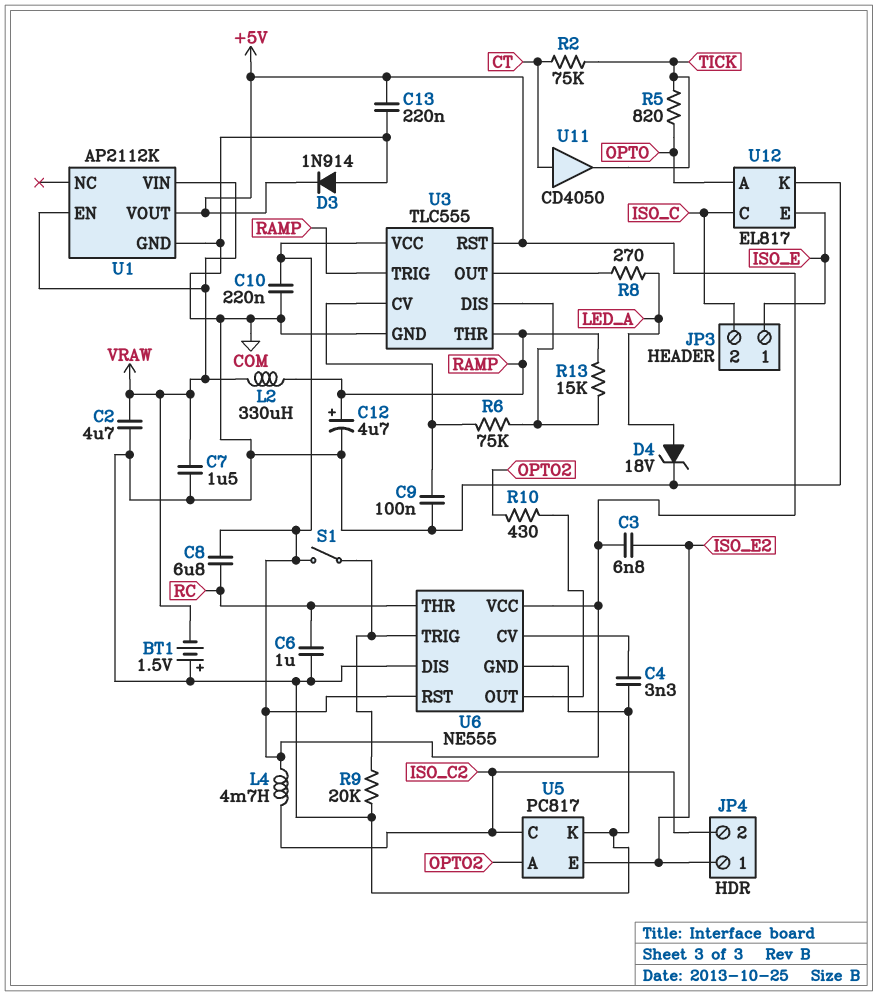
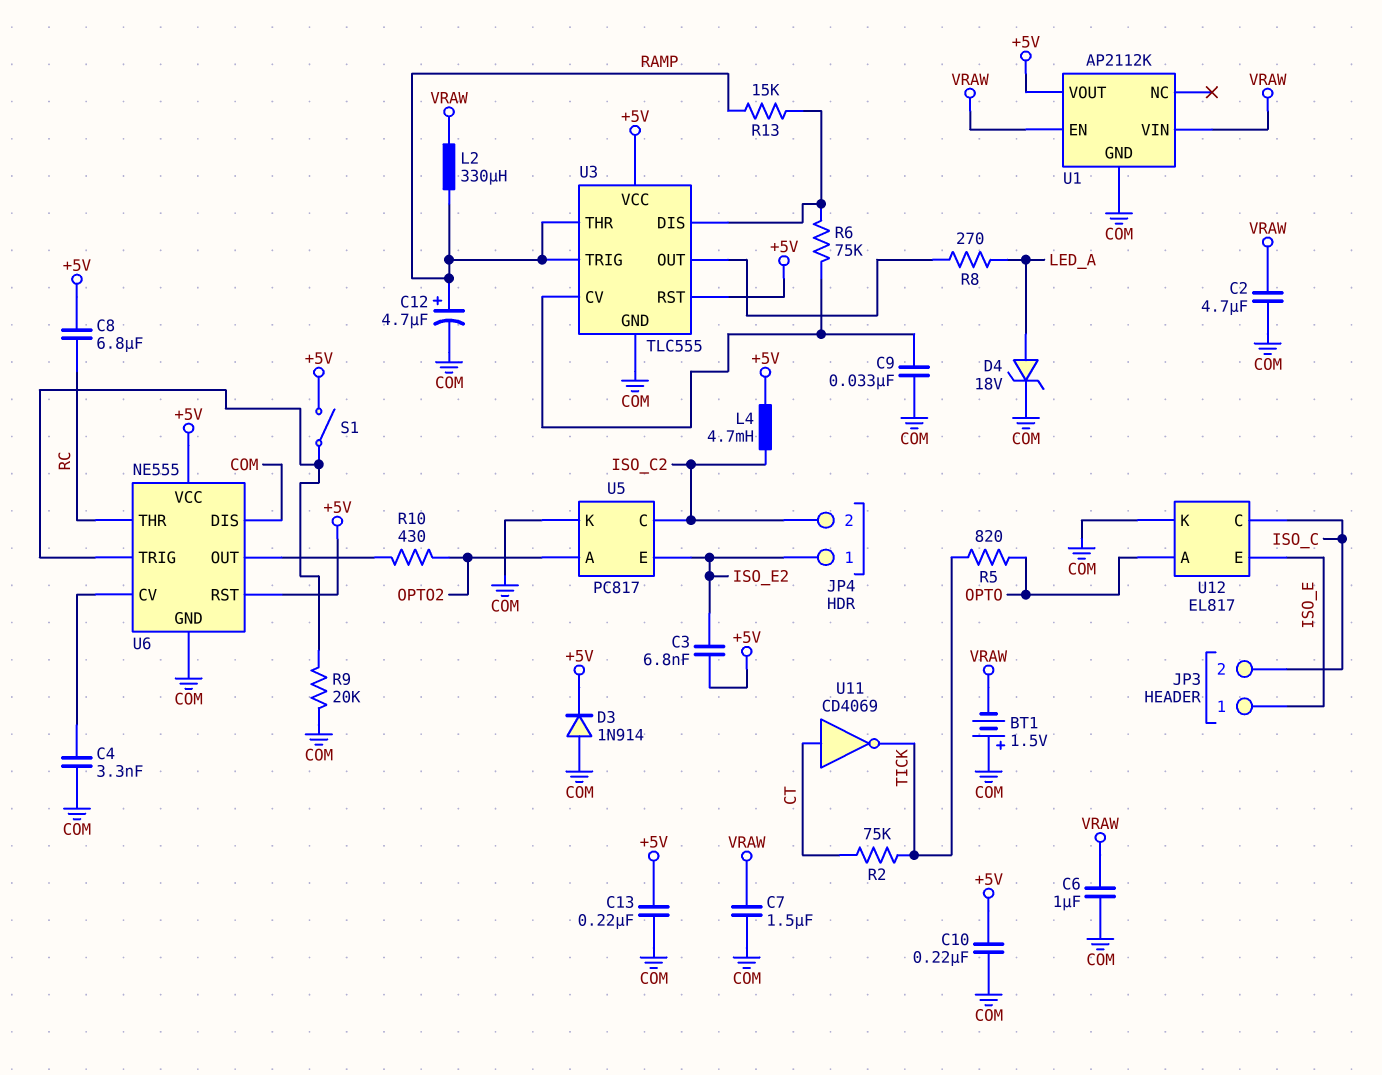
C6: 1uF (COM, RC) -> 1uF (COM, VRAW)
C9: 100nF (COM, U3/CV) -> 33nF (COM, U3/CV)
U11: buffer CD4050 (in CT, out TICK) -> NOT CD4069 (in CT, out TICK)

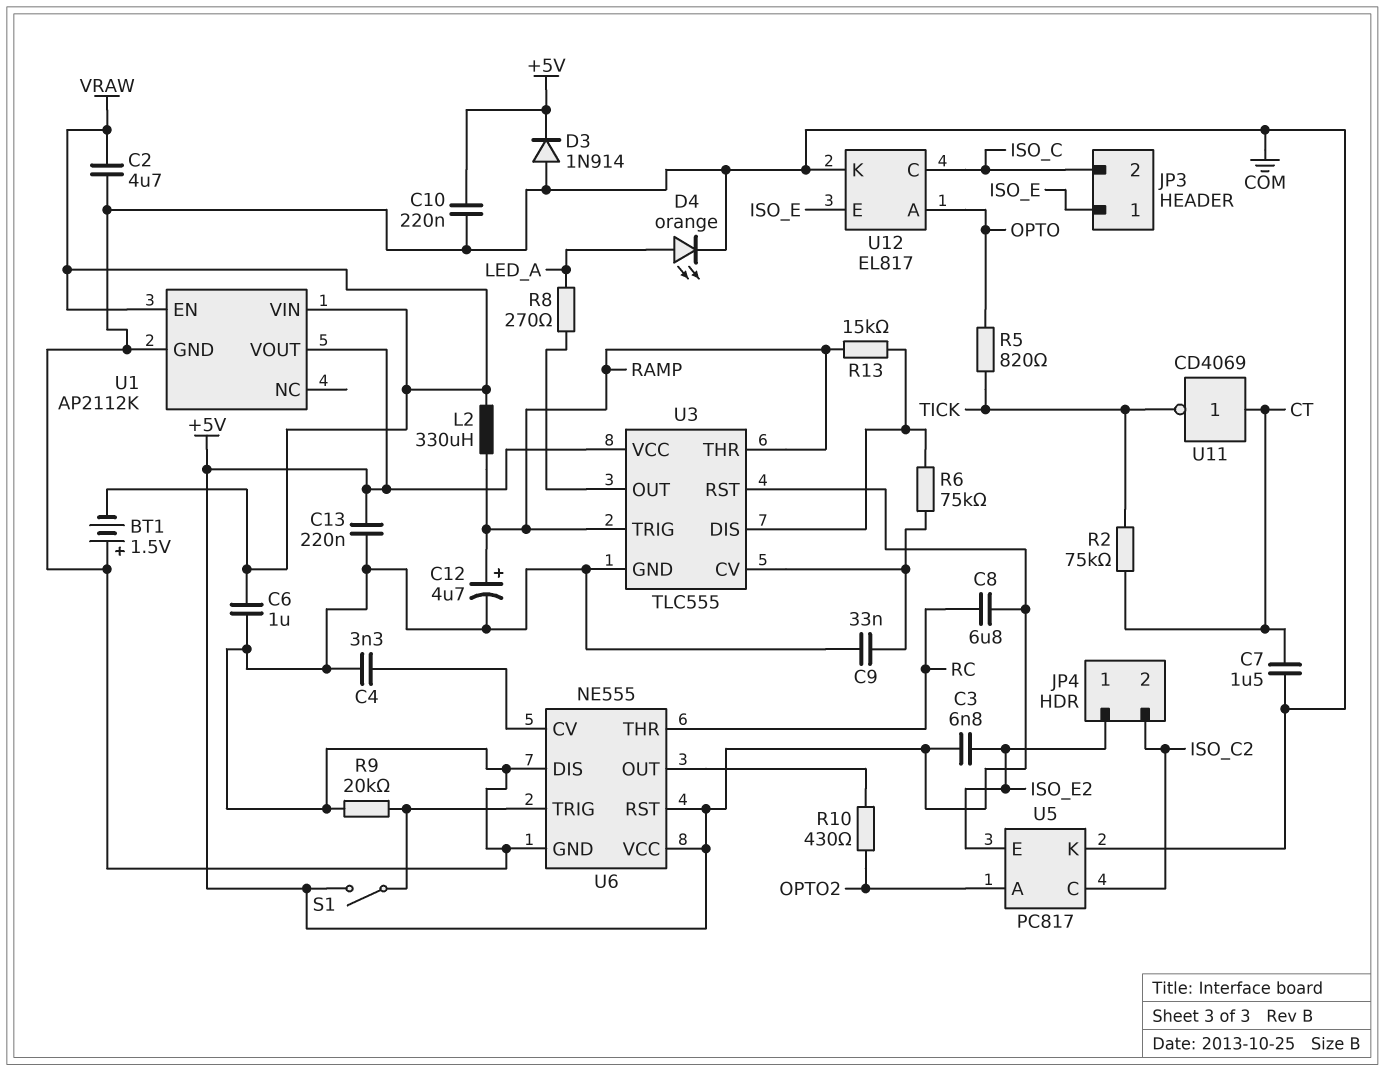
C7: 1.5uF (COM, VRAW) -> 1.5uF (COM, CT)
D4: zener 18V (A LED_A, K COM) -> LED orange (A LED_A, K COM)
L4: 4.7mH (+5V, ISO_C2) -> none

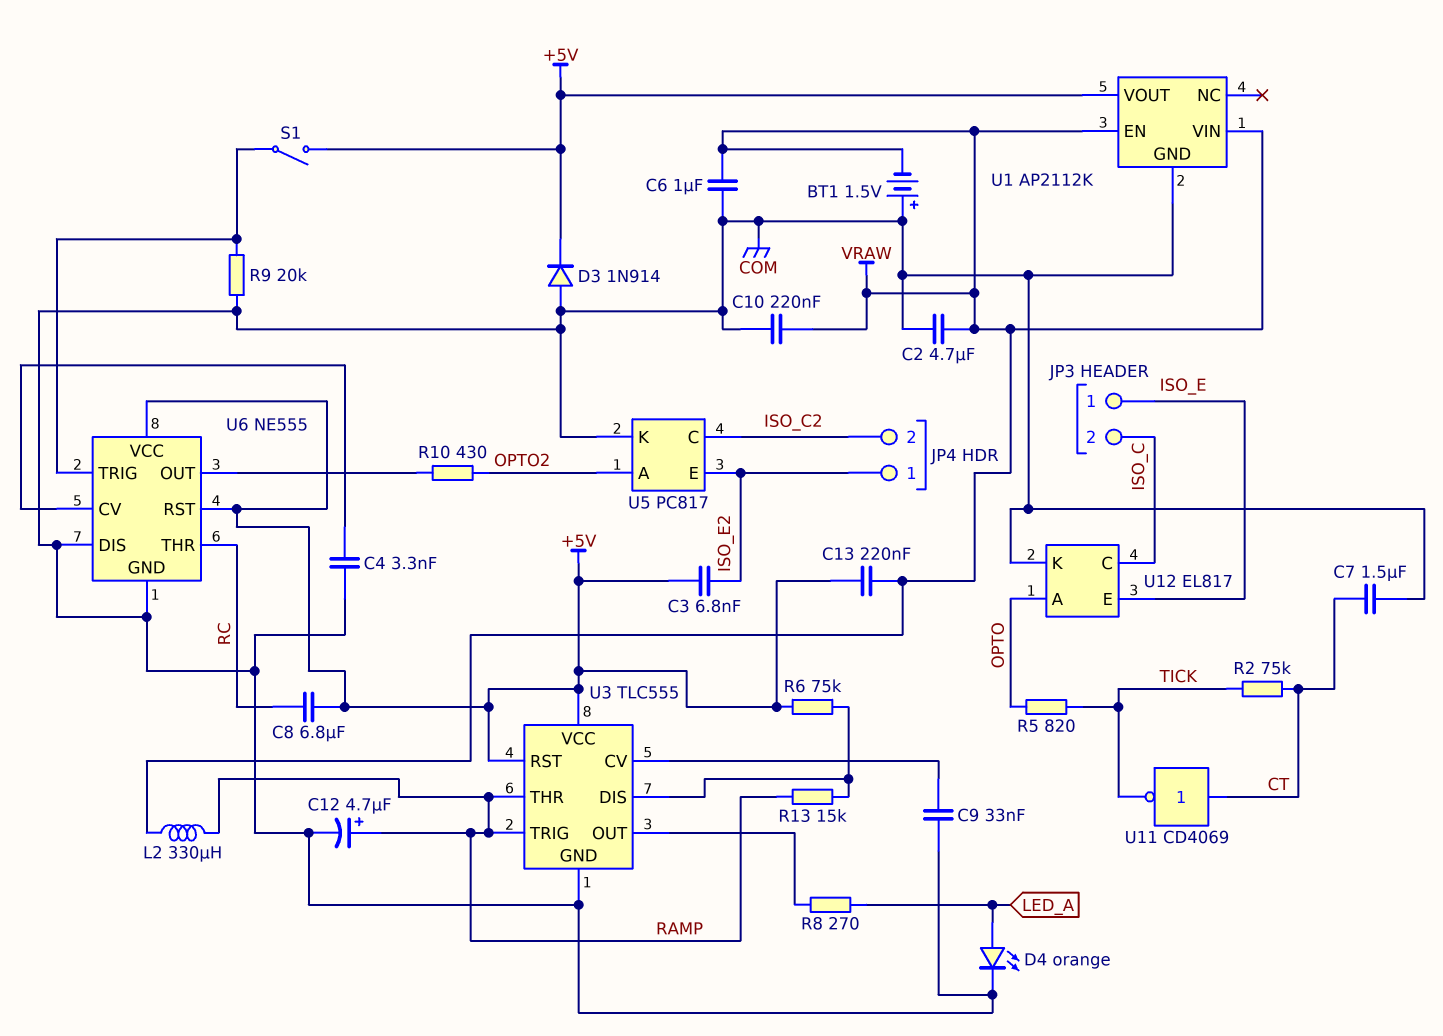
C10: 220nF (+5V, COM) -> 220nF (COM, VRAW)
C13: 220nF (+5V, COM) -> 220nF (+5V, VRAW)
R6: 75k (U3/CV, U3/DIS) -> 75k (+5V, U3/DIS)

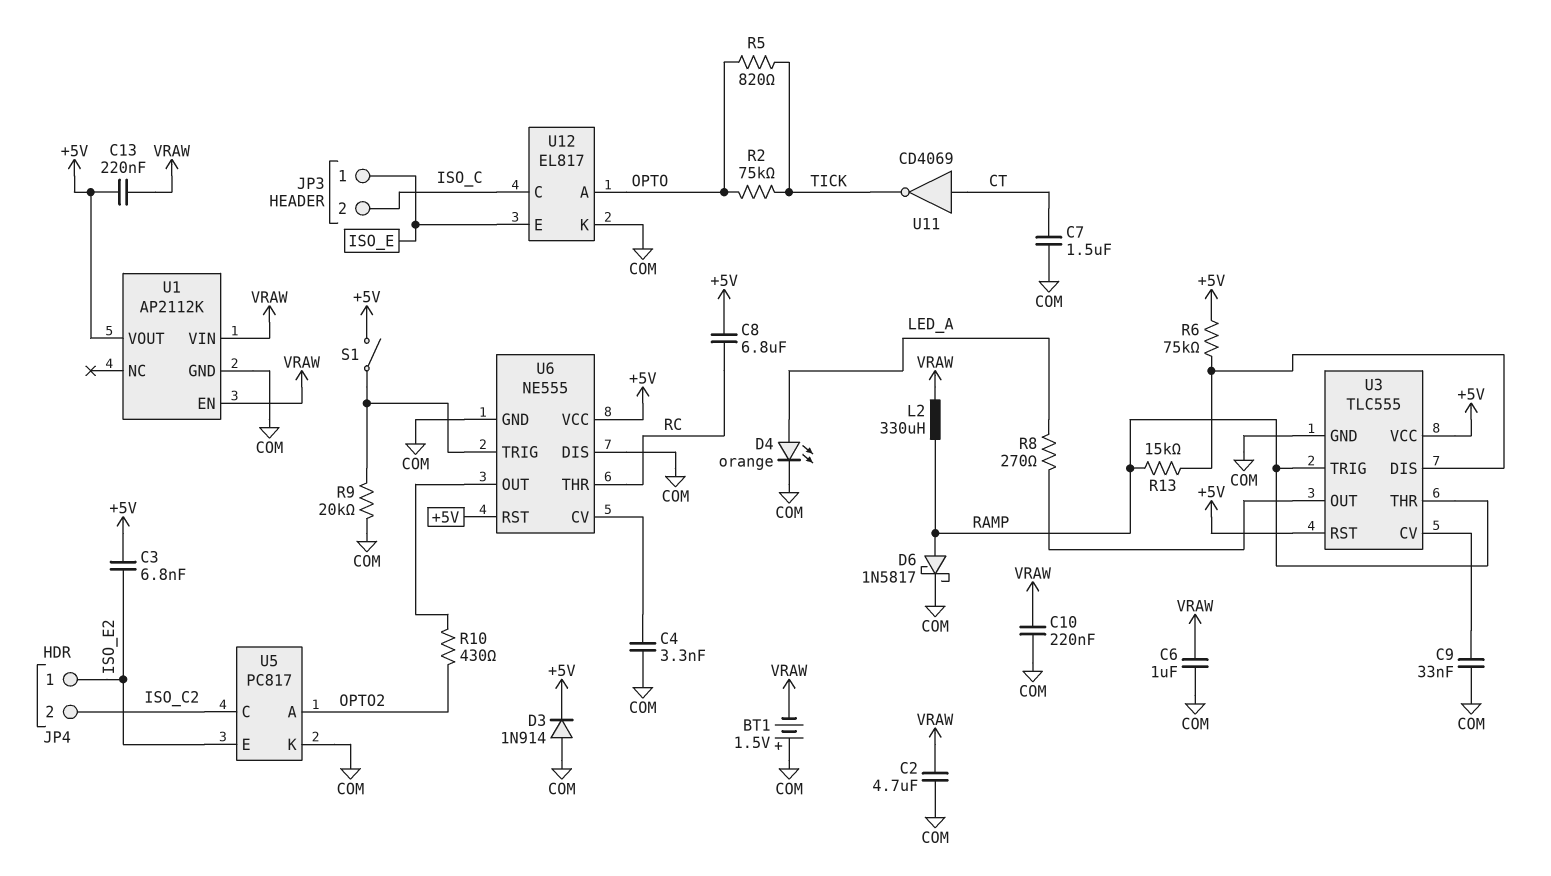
C12: 4.7uF (plus RAMP, minus COM) -> none
D6: none -> schottky 1N5817 (A RAMP, K COM)
R2: 75k (CT, TICK) -> 75k (OPTO, TICK)

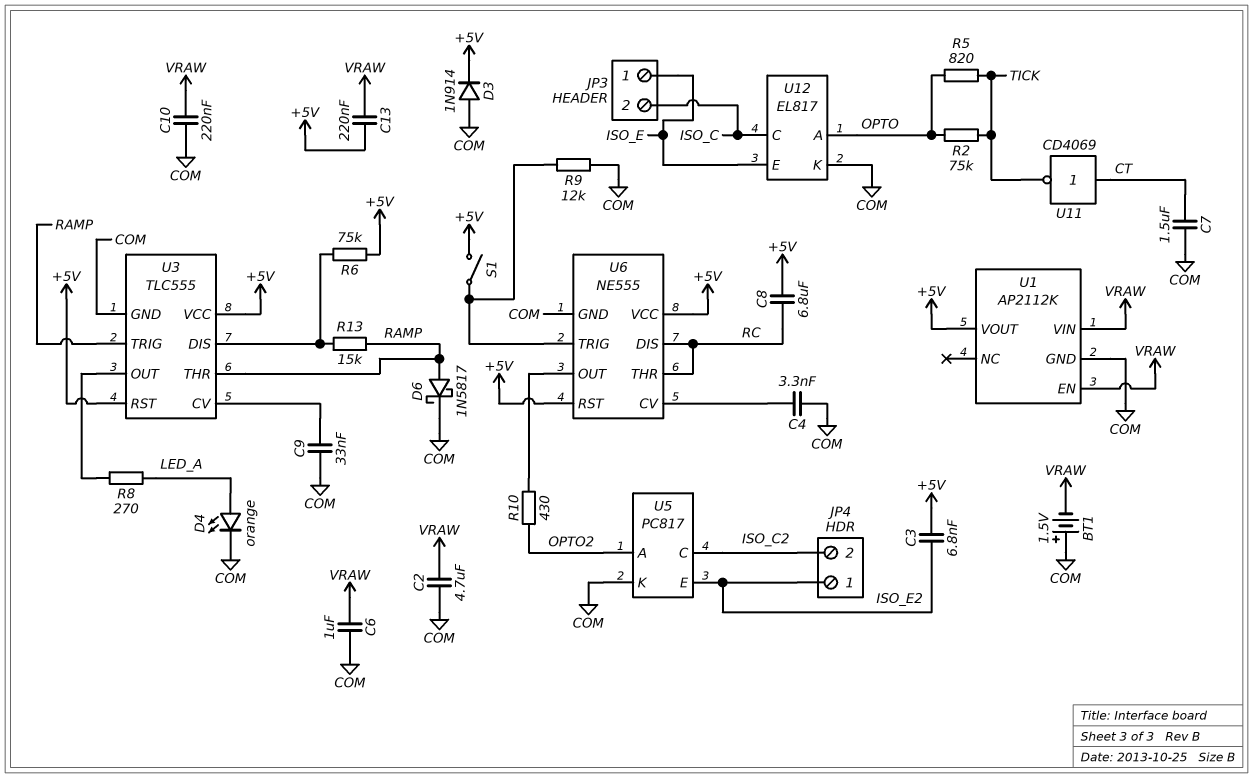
L2: 330uH (RAMP, VRAW) -> none
R9: 20k (COM, U6/TRIG) -> 12k (COM, U6/TRIG)
U6 pin DIS: COM -> RC

